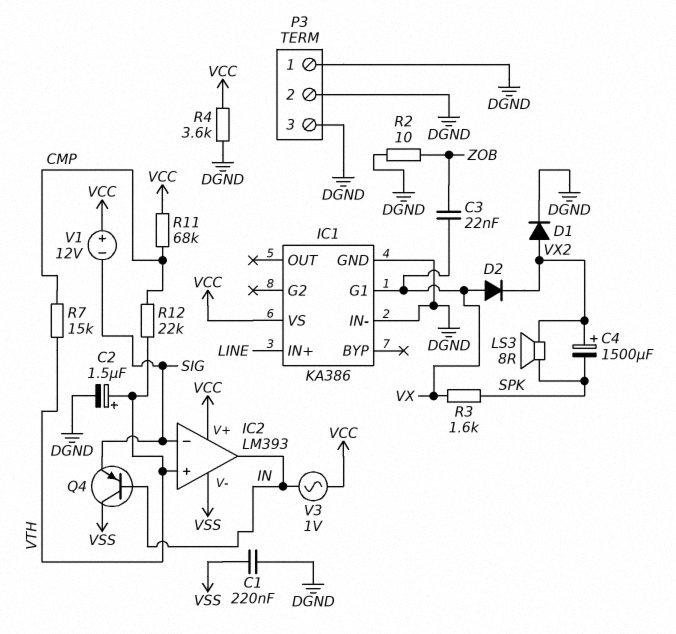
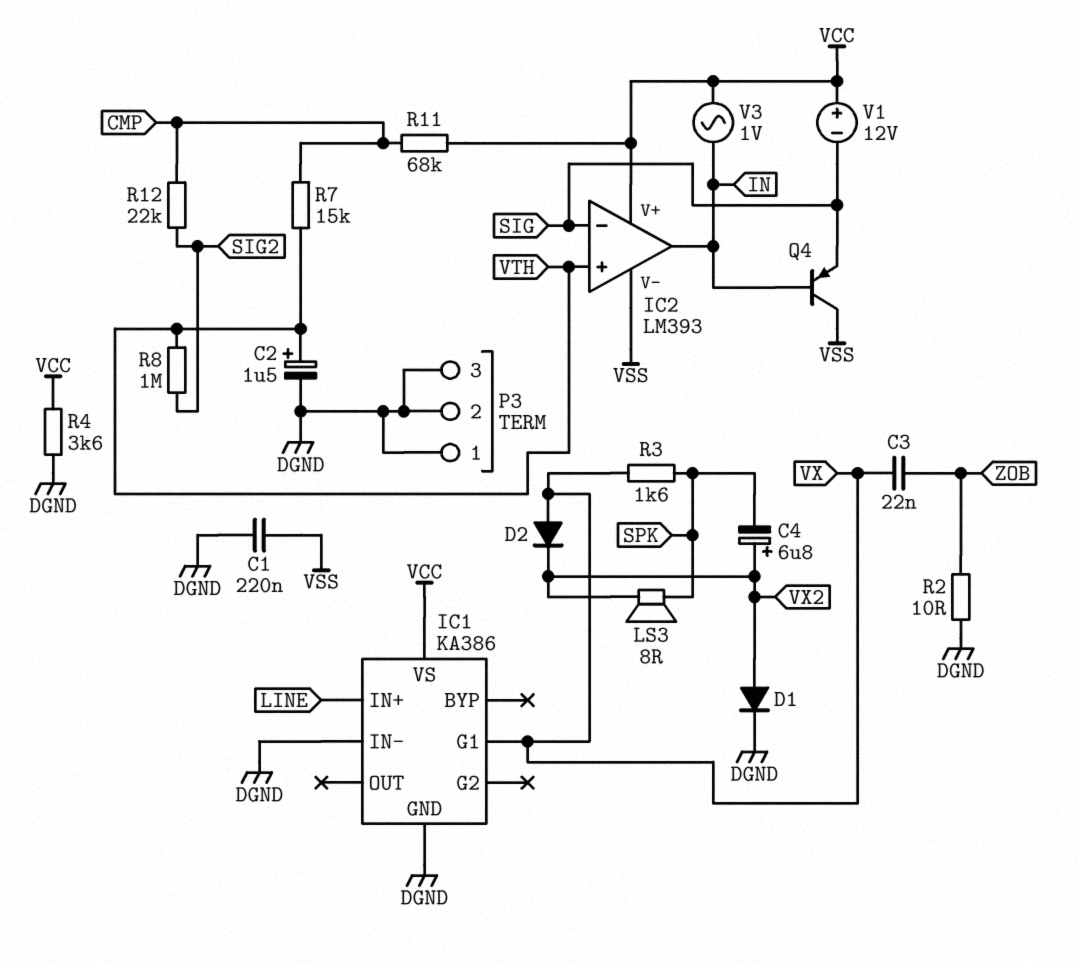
C4: 1500uF (plus VX2, minus SPK) -> 6.8uF (plus VX2, minus SPK)
R8: none -> 1M (SIG2, VTH)
R12: 22k (CMP, VTH) -> 22k (CMP, SIG2)

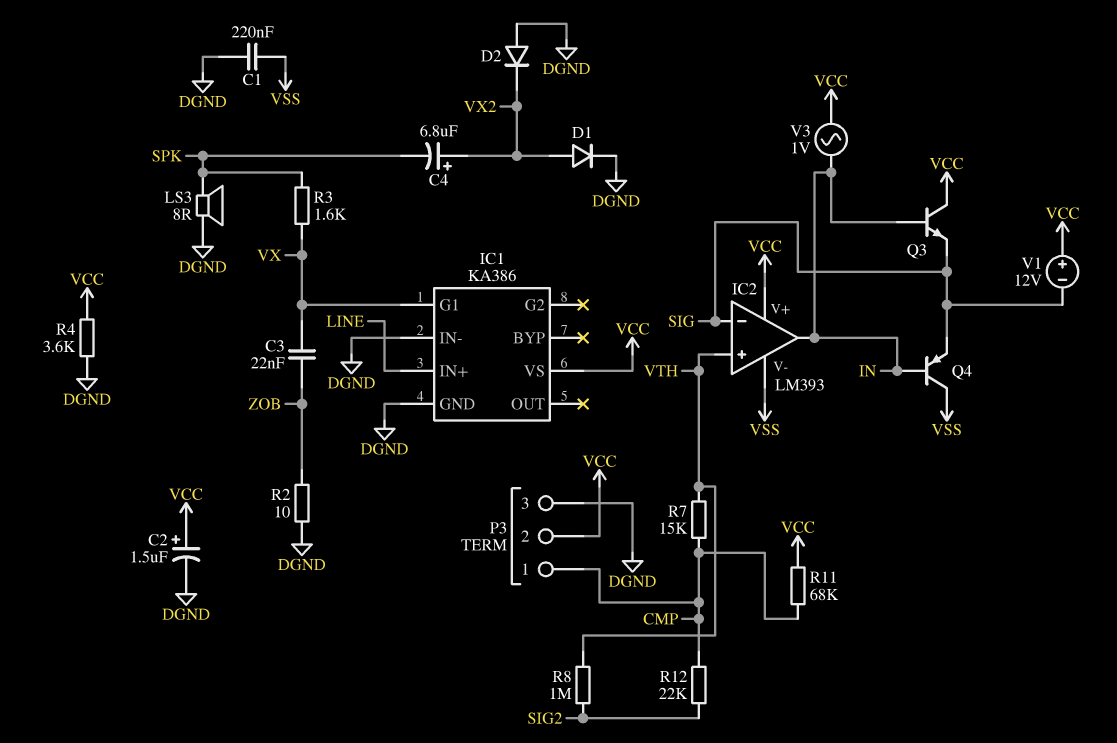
C2: 1.5uF (plus VTH, minus DGND) -> 1.5uF (plus VCC, minus DGND)
D2: diode (A VX, K VX2) -> diode (A DGND, K VX2)
LS3: speaker 8R (SPK, VX2) -> speaker 8R (DGND, SPK)
P3 pin 1: DGND -> CMP
P3 pin 2: DGND -> VCC
Q3: none -> NPN (B IN, C VCC, E SIG)

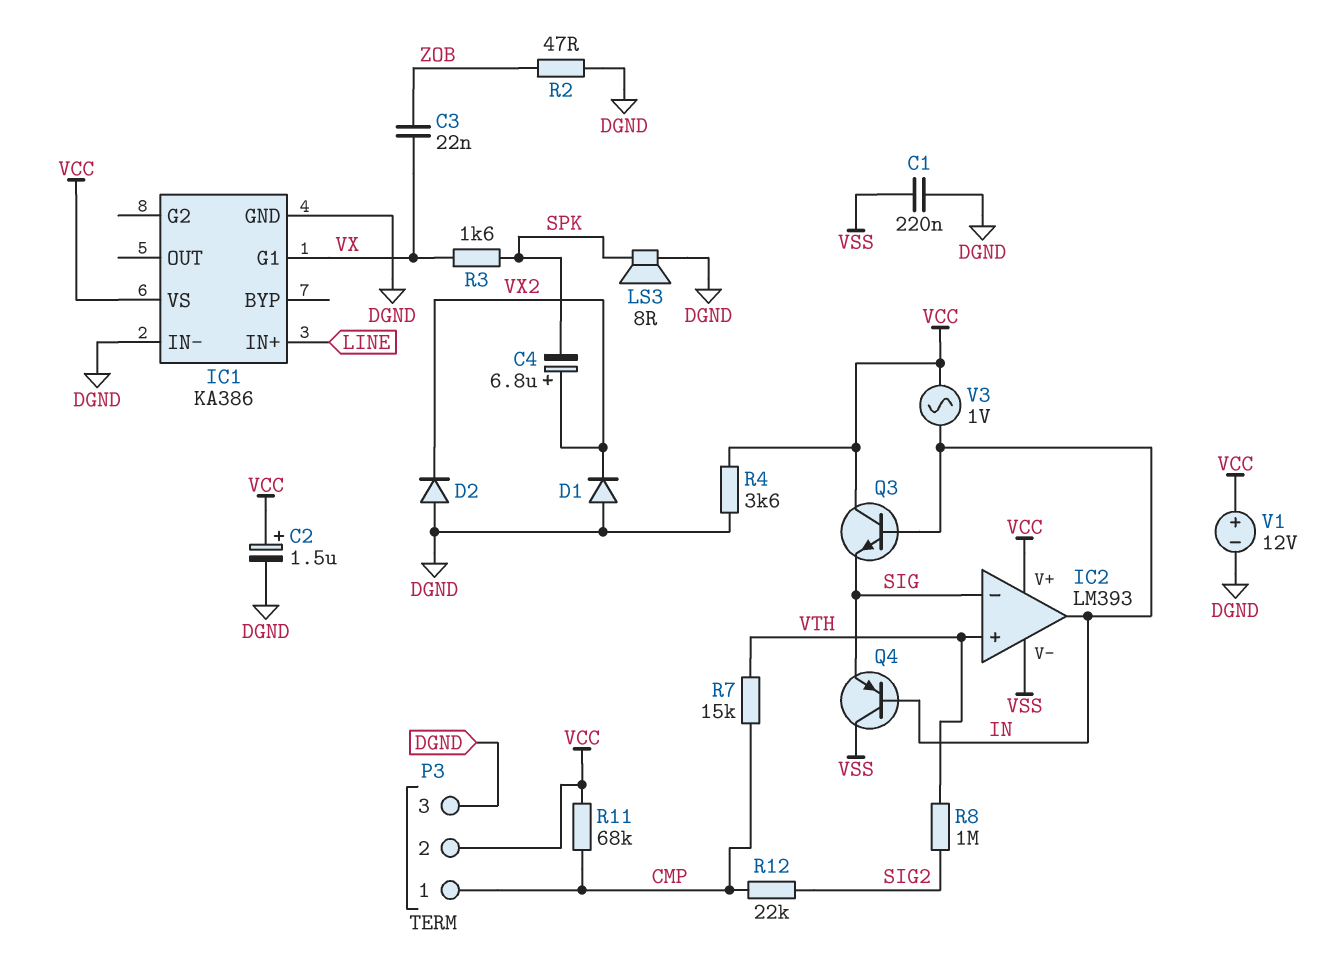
D1: diode (A VX2, K DGND) -> diode (A DGND, K VX2)
R2: 10 (DGND, ZOB) -> 47 (DGND, ZOB)
V1: 12V (plus VCC, minus SIG) -> 12V (plus VCC, minus DGND)

